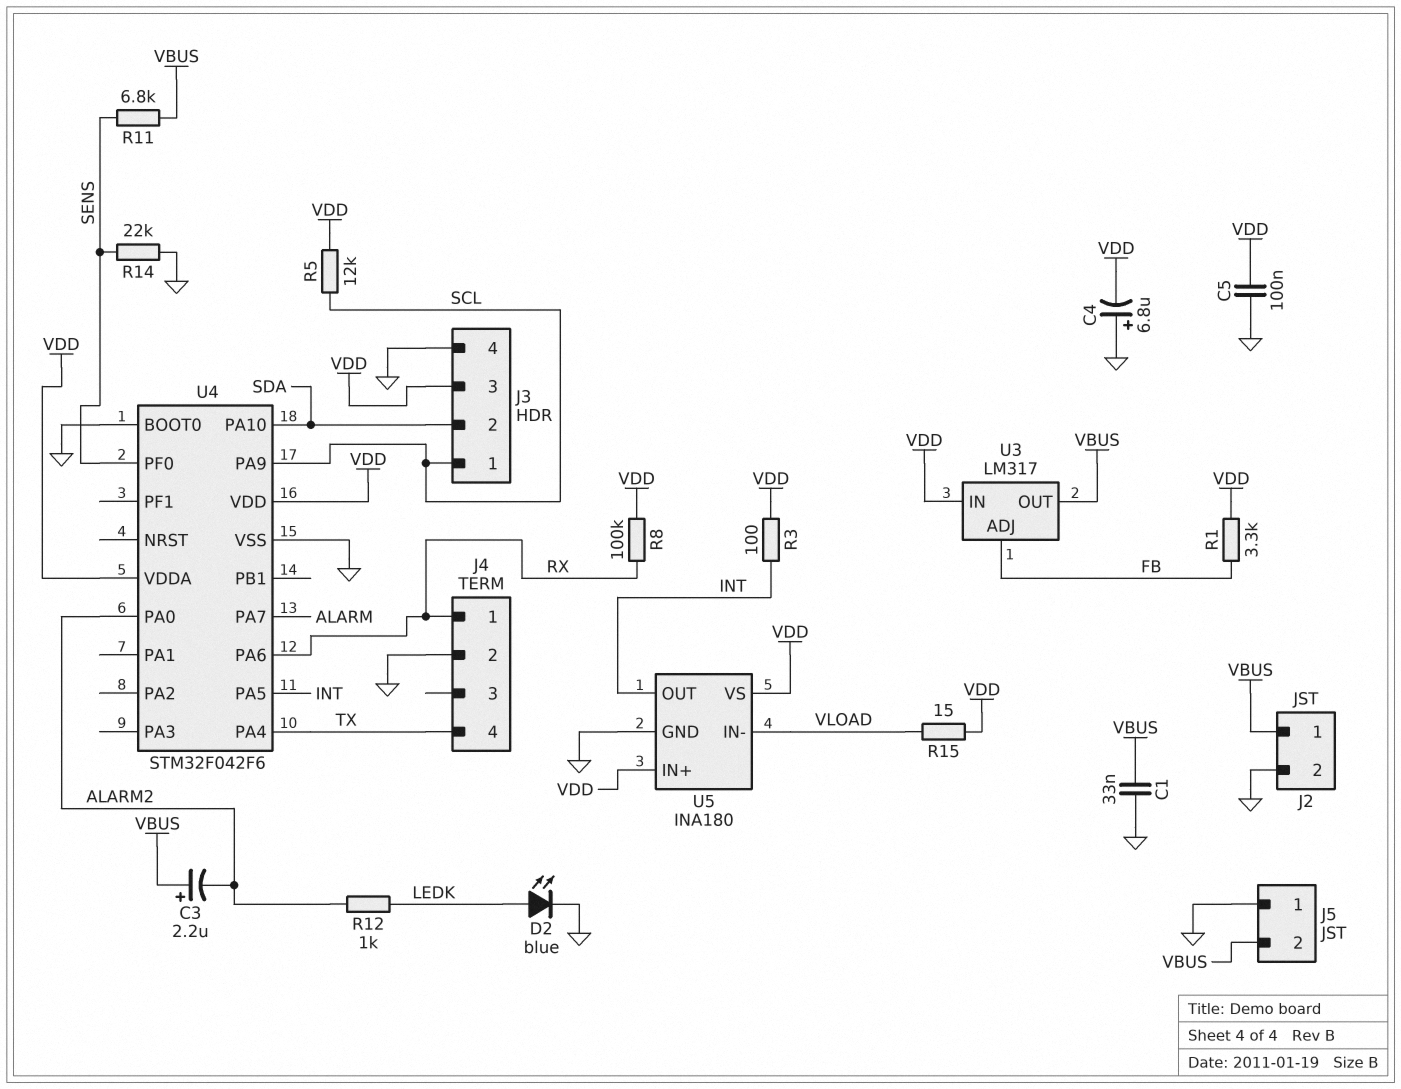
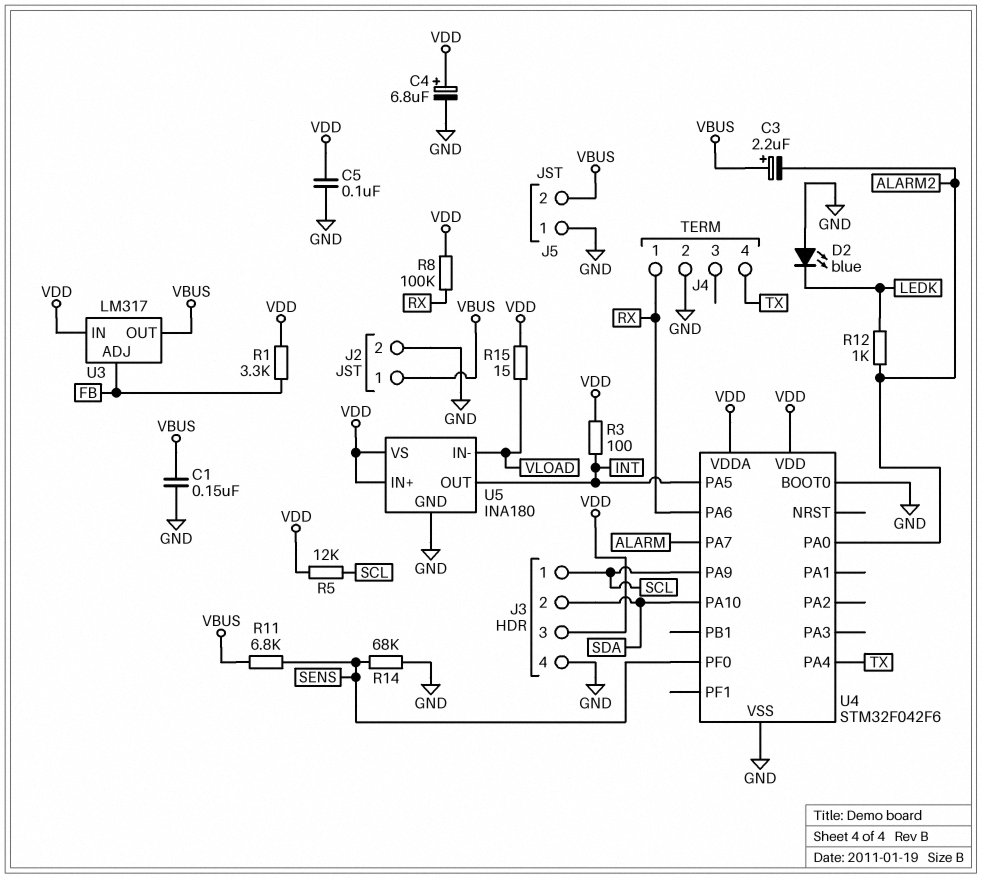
C1: 33nF (GND, VBUS) -> 150nF (GND, VBUS)
C4: 6.8uF (plus GND, minus VDD) -> 6.8uF (plus VDD, minus GND)
D2: LED blue (A LEDK, K GND) -> LED blue (A GND, K LEDK)
R14: 22k (GND, SENS) -> 68k (GND, SENS)

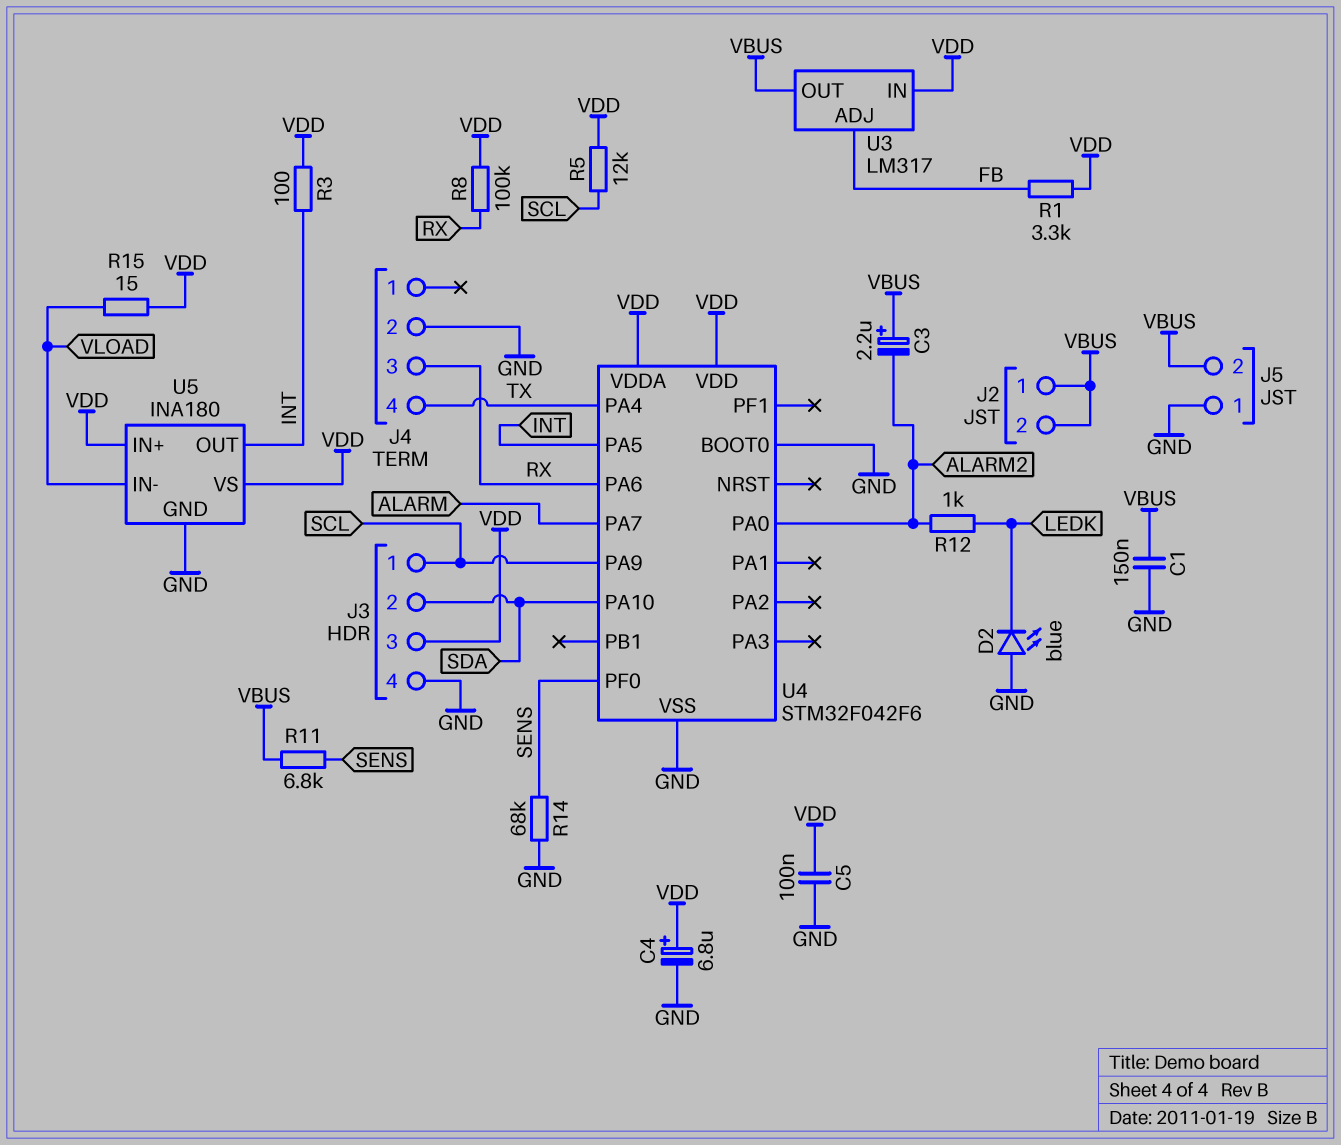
J2 pin 2: GND -> VBUS
J4 pin 1: RX -> none
J4 pin 3: none -> RX

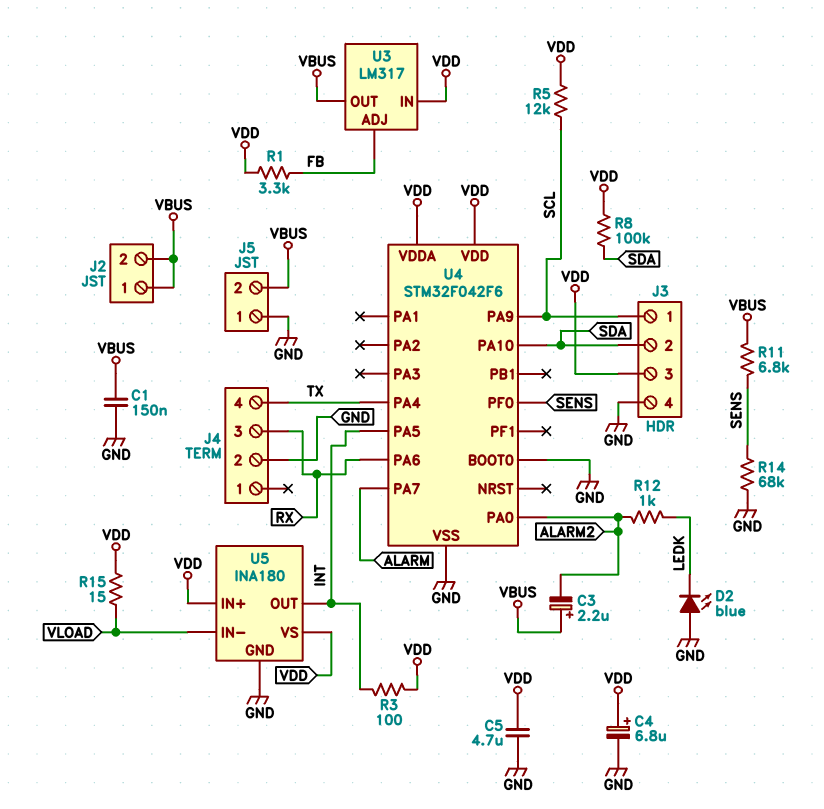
C5: 100nF (GND, VDD) -> 4.7uF (GND, VDD)
R8: 100k (RX, VDD) -> 100k (SDA, VDD)

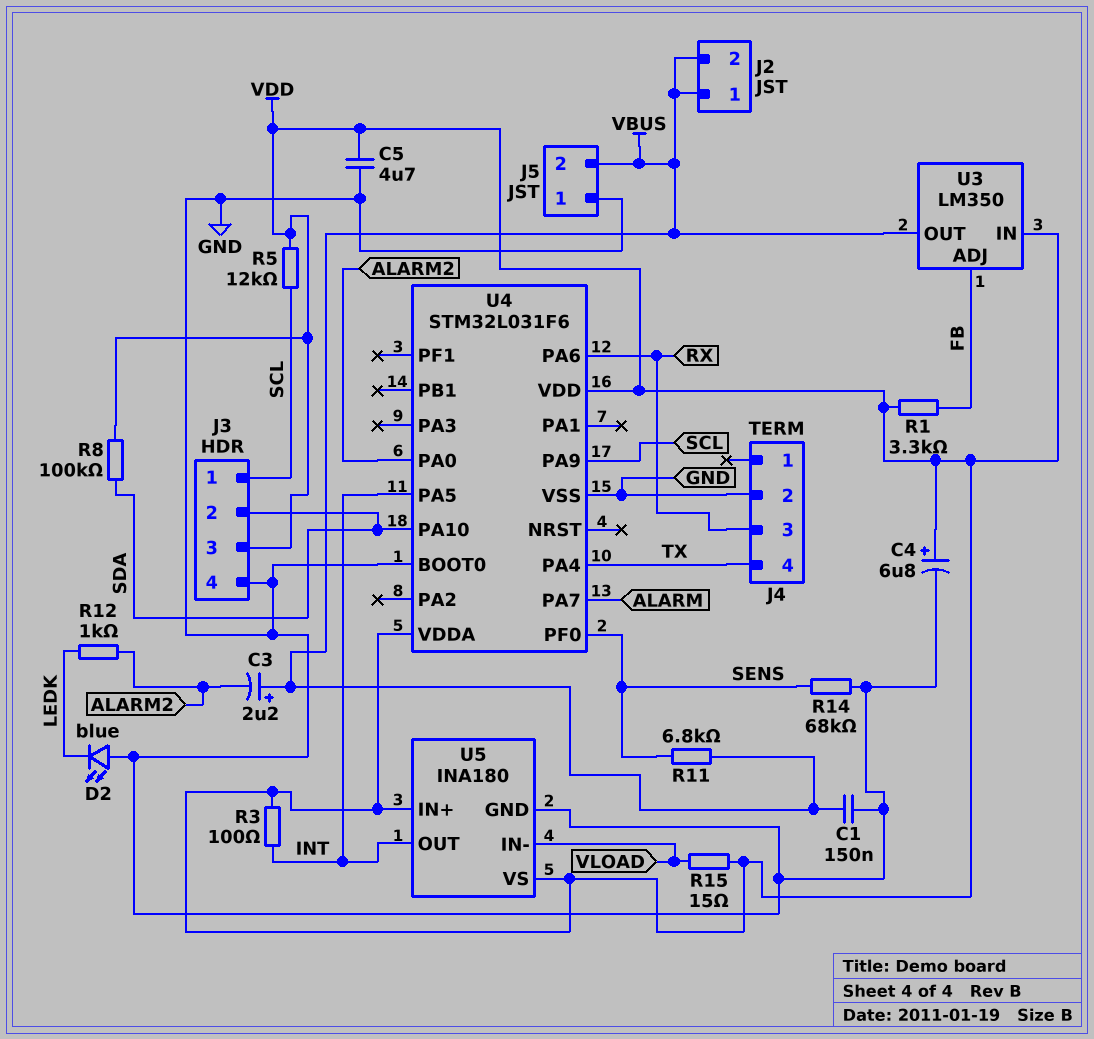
U3: LM317 -> LM350
U4: STM32F042F6 -> STM32L031F6

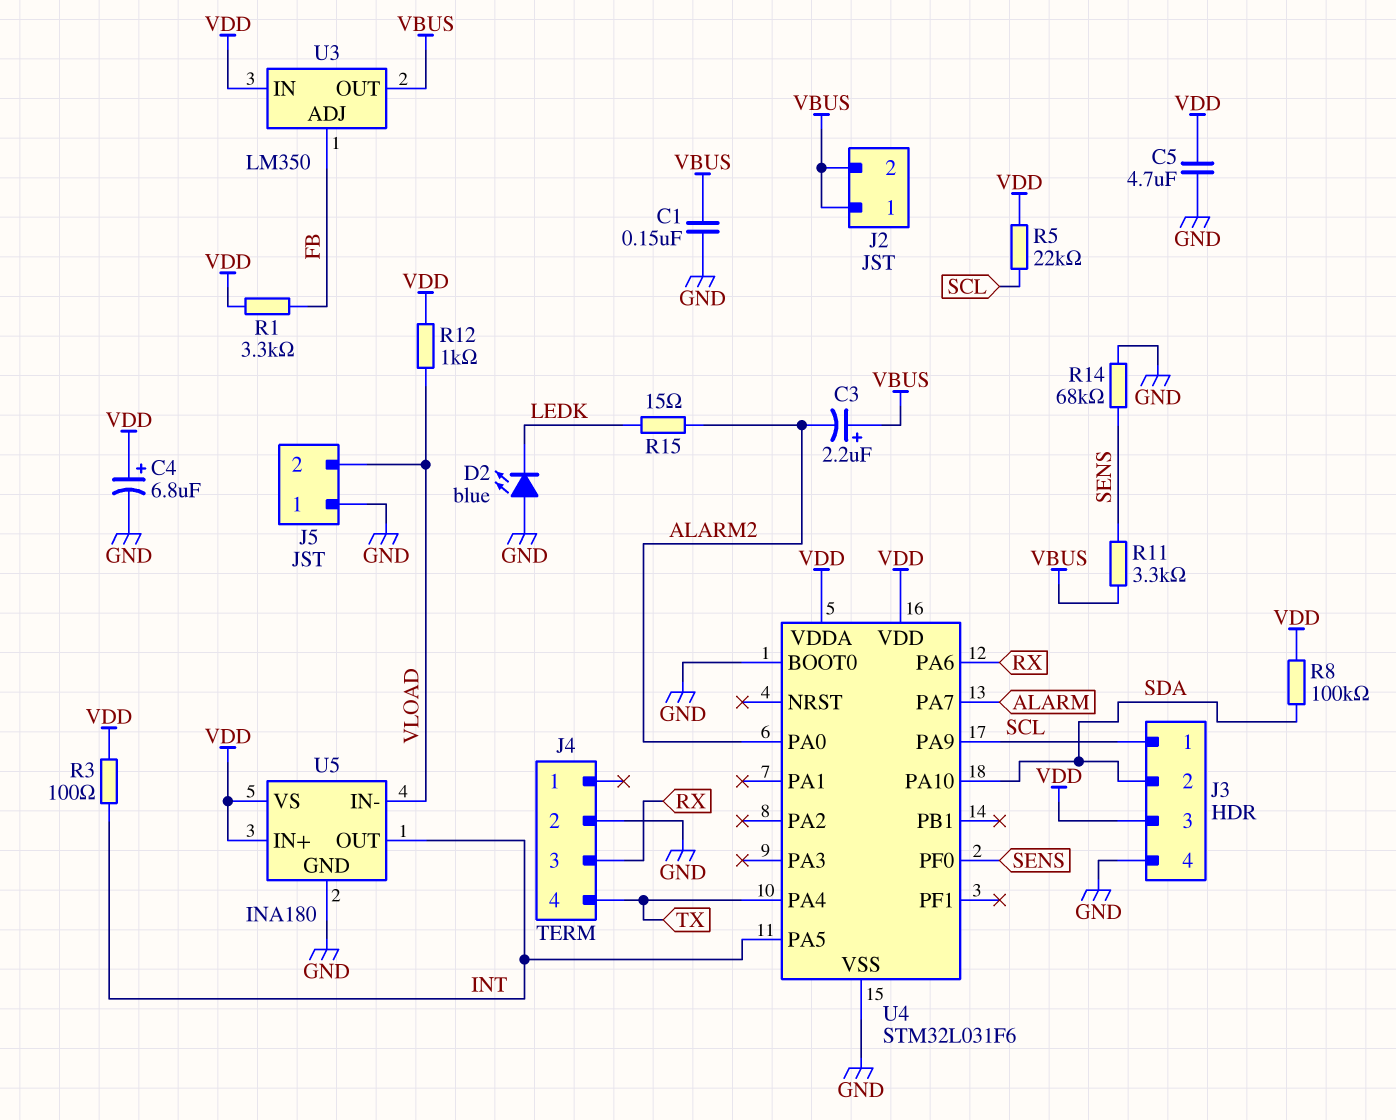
J5 pin 2: VBUS -> VLOAD
R5: 12k (SCL, VDD) -> 22k (SCL, VDD)
R11: 6.8k (SENS, VBUS) -> 3.3k (SENS, VBUS)
R12: 1k (ALARM2, LEDK) -> 1k (VDD, VLOAD)
R15: 15 (VDD, VLOAD) -> 15 (ALARM2, LEDK)

